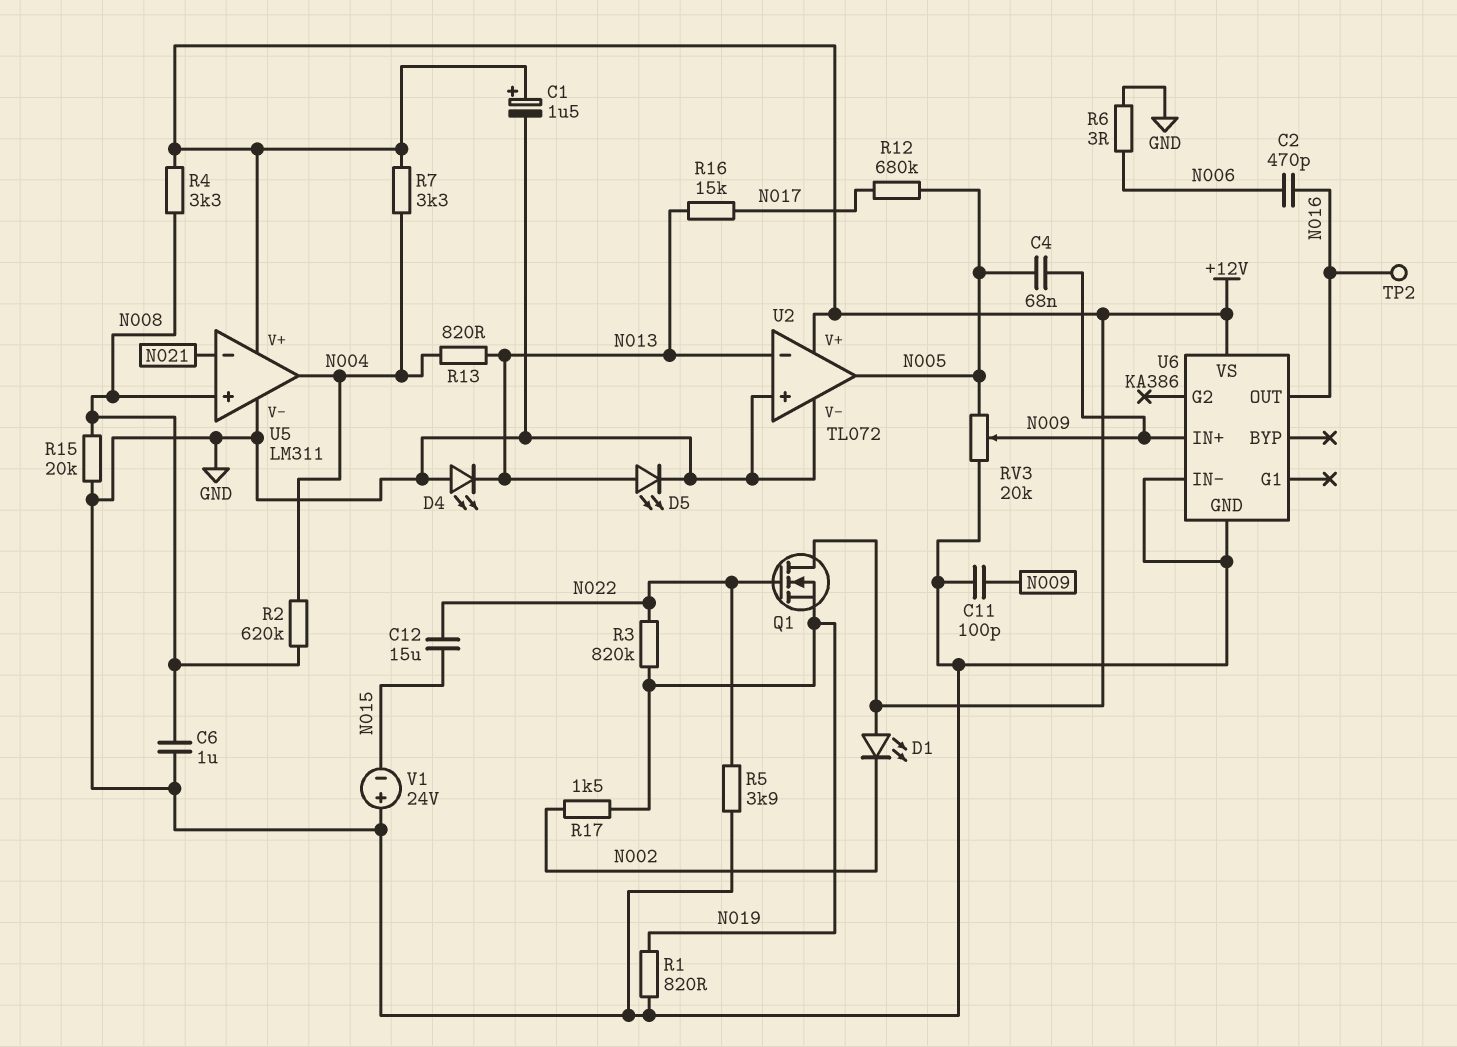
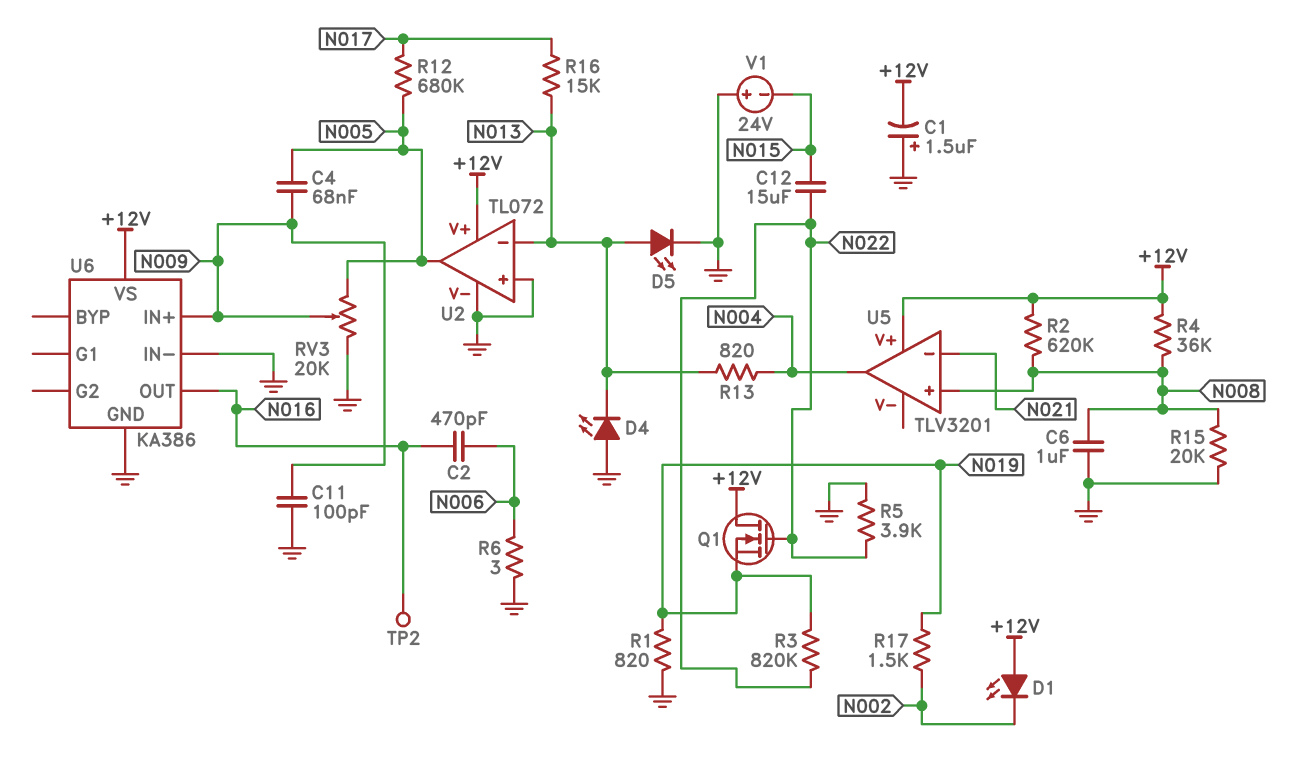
C1: 1.5uF (plus +12V, minus GND) -> 1.5uF (plus GND, minus +12V)
R2: 620k (N004, N008) -> 620k (+12V, N008)
R4: 3.3k (+12V, N008) -> 36k (+12V, N008)
R7: 3.3k (+12V, N004) -> none
U5: LM311 -> TLV3201
U5 pin V-: GND -> none

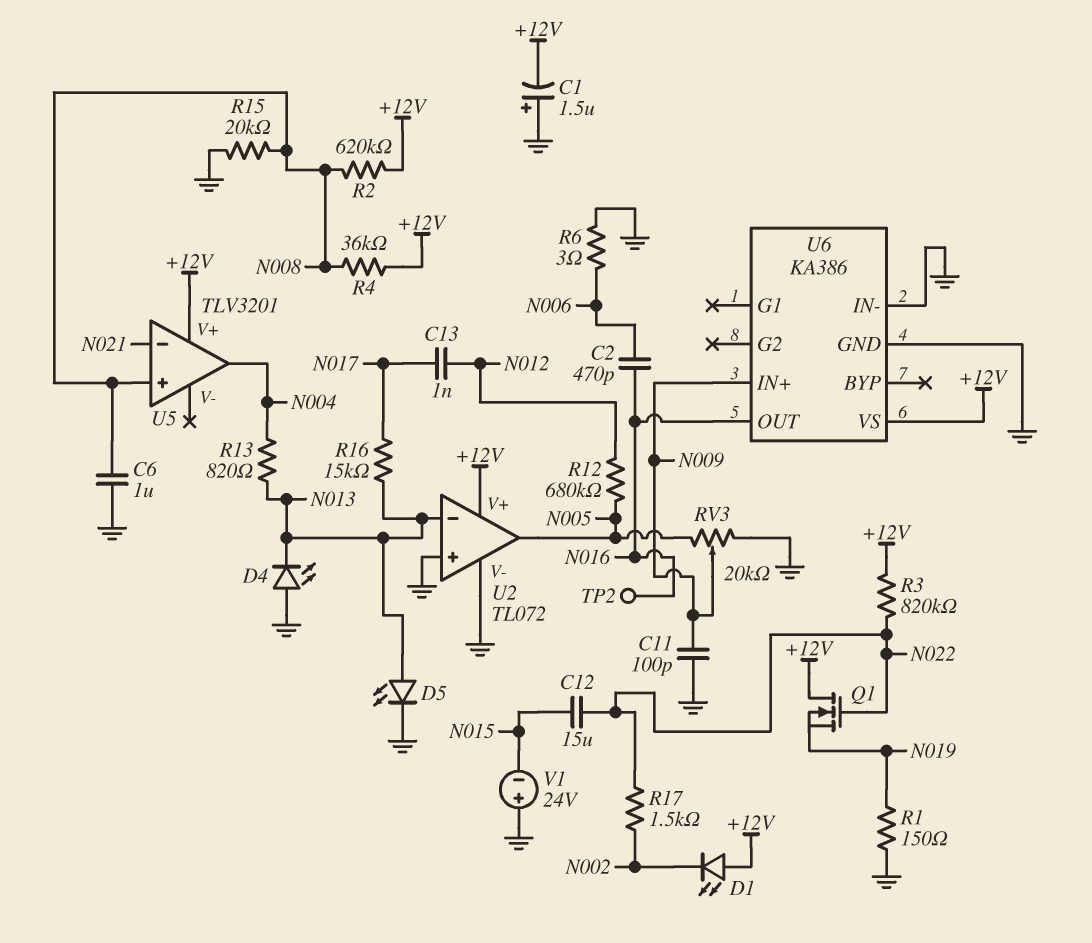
C4: 68nF (N005, N009) -> none
C13: none -> 1nF (N012, N017)
R1: 820 (GND, N019) -> 150 (GND, N019)
R3: 820k (N019, N022) -> 820k (+12V, N022)
R5: 3.9k (GND, N022) -> none
R12: 680k (N005, N017) -> 680k (N005, N012)
R17: 1.5k (N002, N019) -> 1.5k (N002, N022)

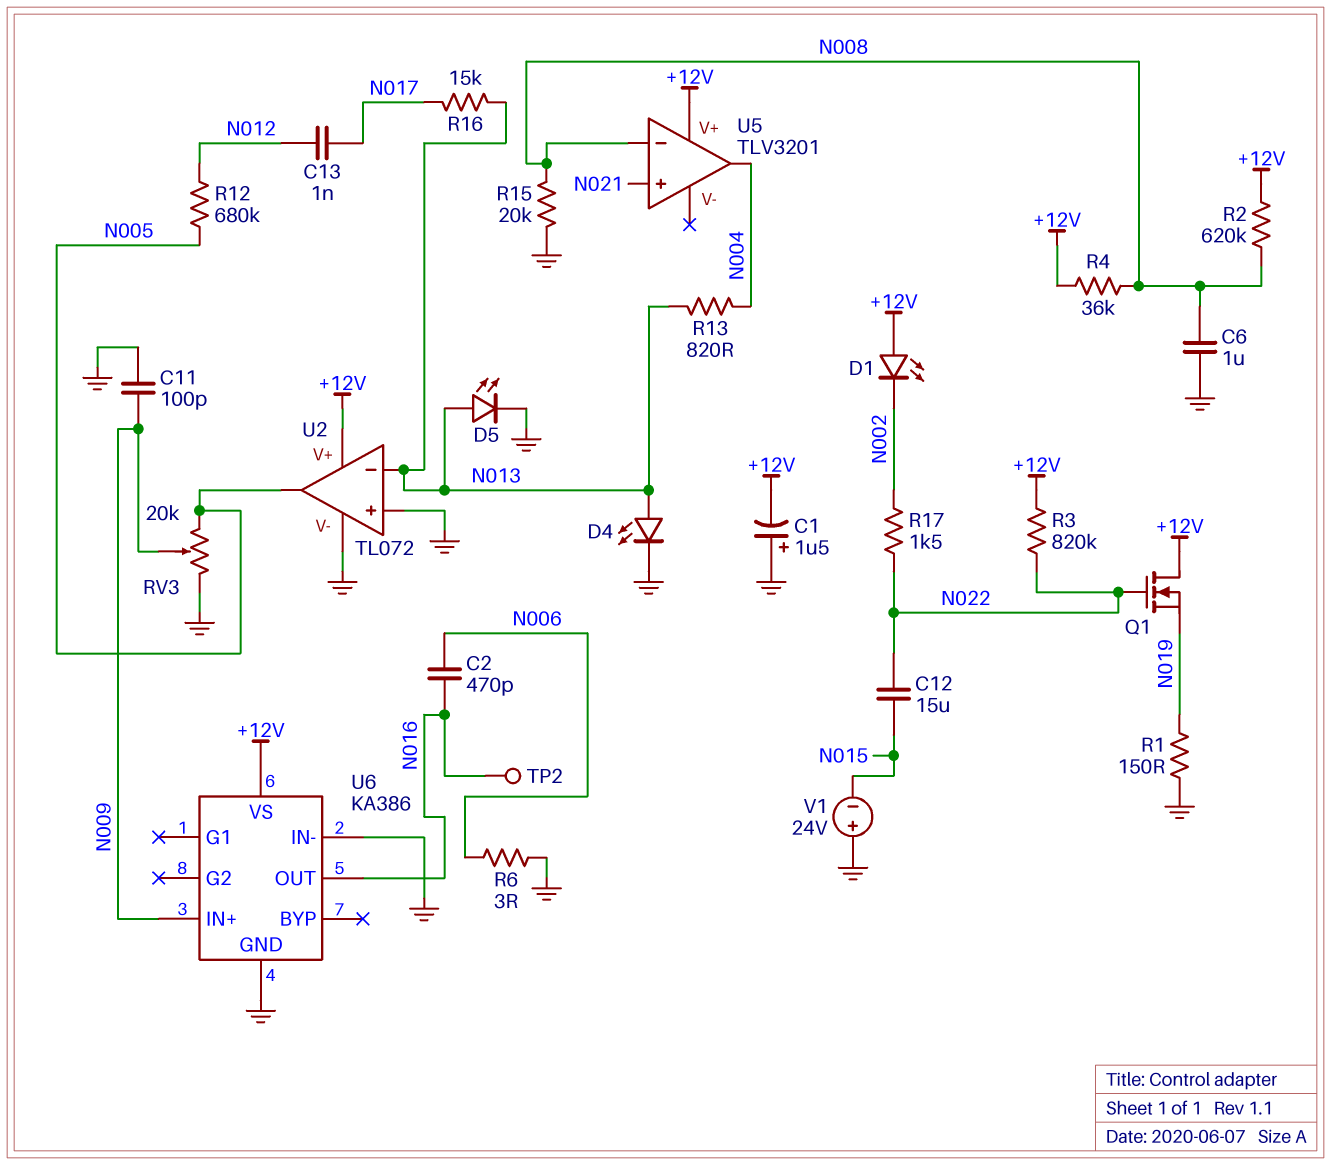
D4: LED (A GND, K N013) -> LED (A N013, K GND)
U5 pin in+: N008 -> N021
U5 pin in-: N021 -> N008

